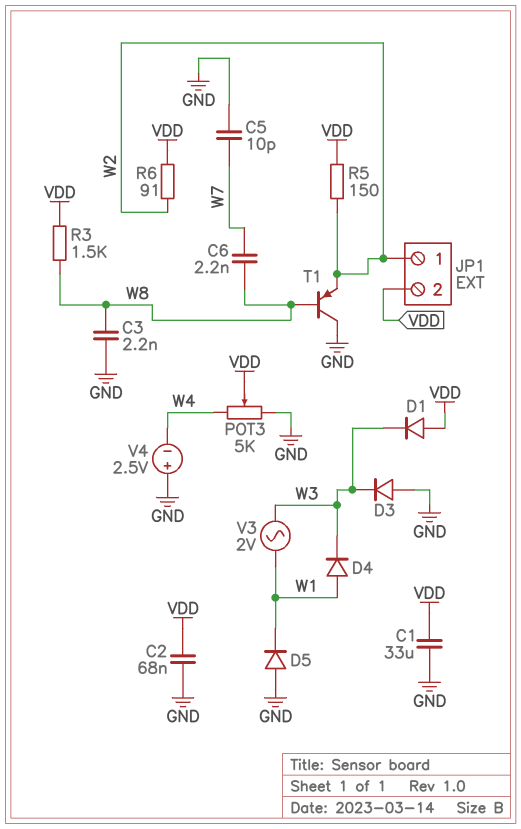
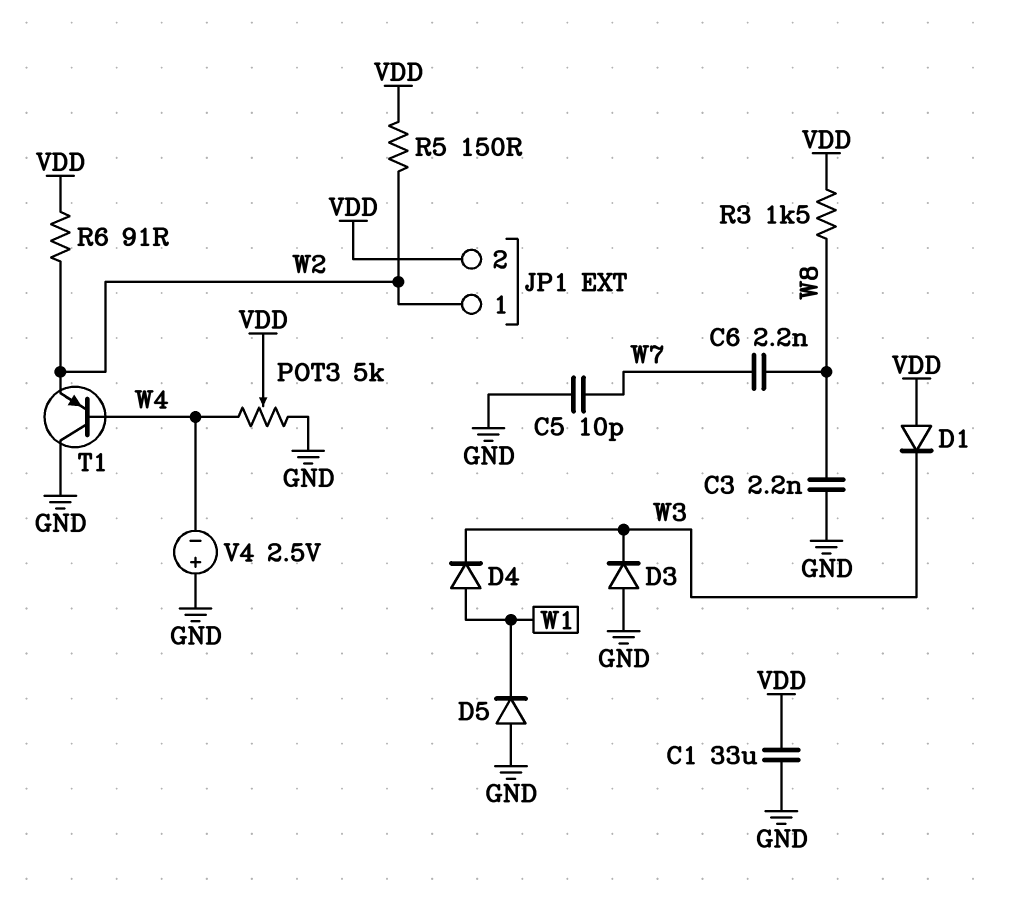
C2: 68nF (GND, VDD) -> none
T1: PNP (B W8, C GND, E W2) -> PNP (B W4, C GND, E W2)
V3: AC 2V (W1, W3) -> none

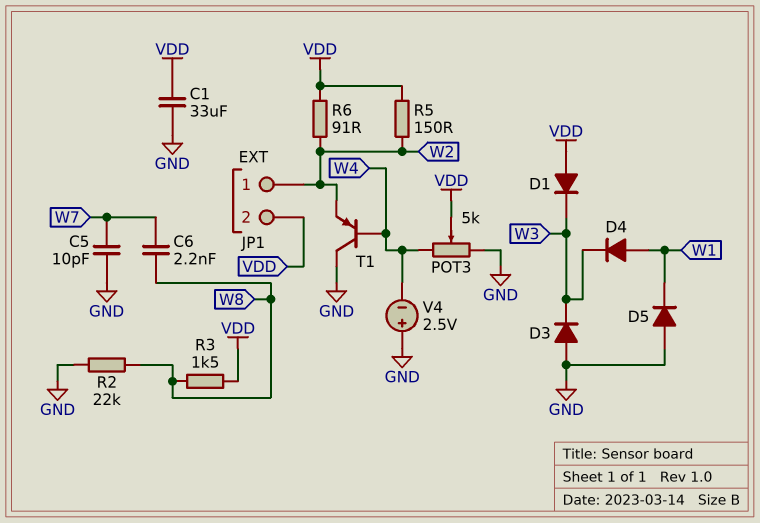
C3: 2.2nF (GND, W8) -> none
R2: none -> 22k (GND, W8)

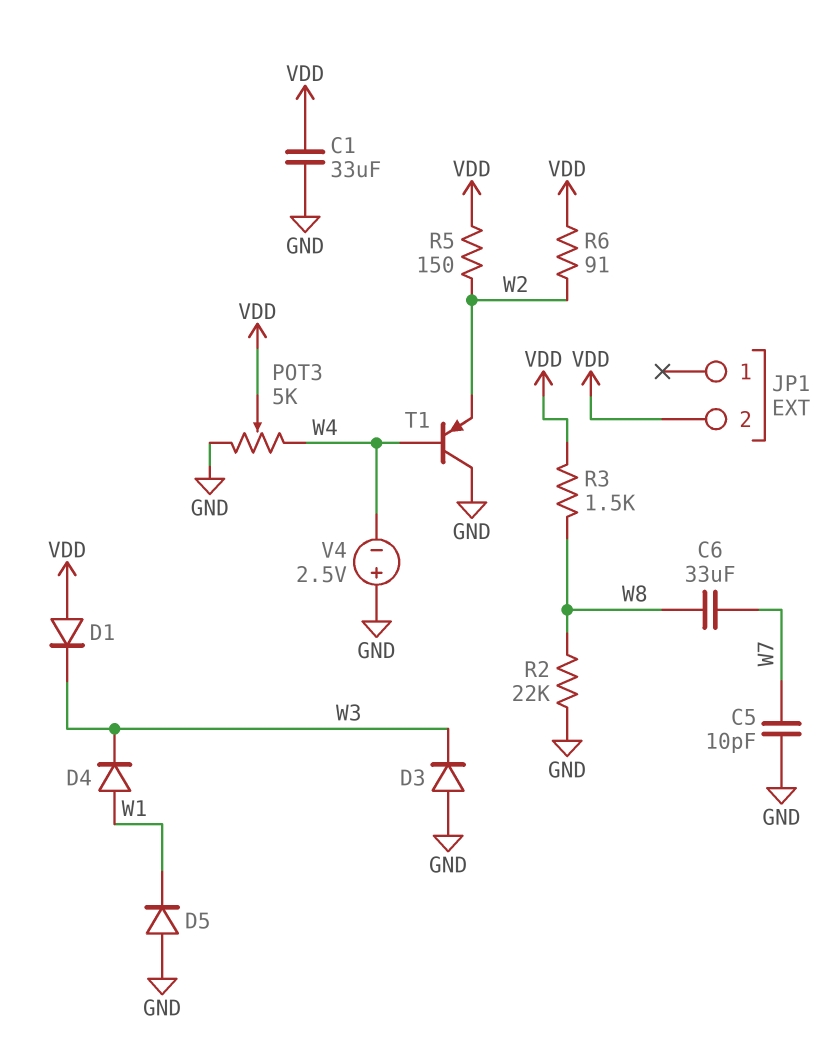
C6: 2.2nF (W7, W8) -> 33uF (W7, W8)
JP1 pin 1: W2 -> none

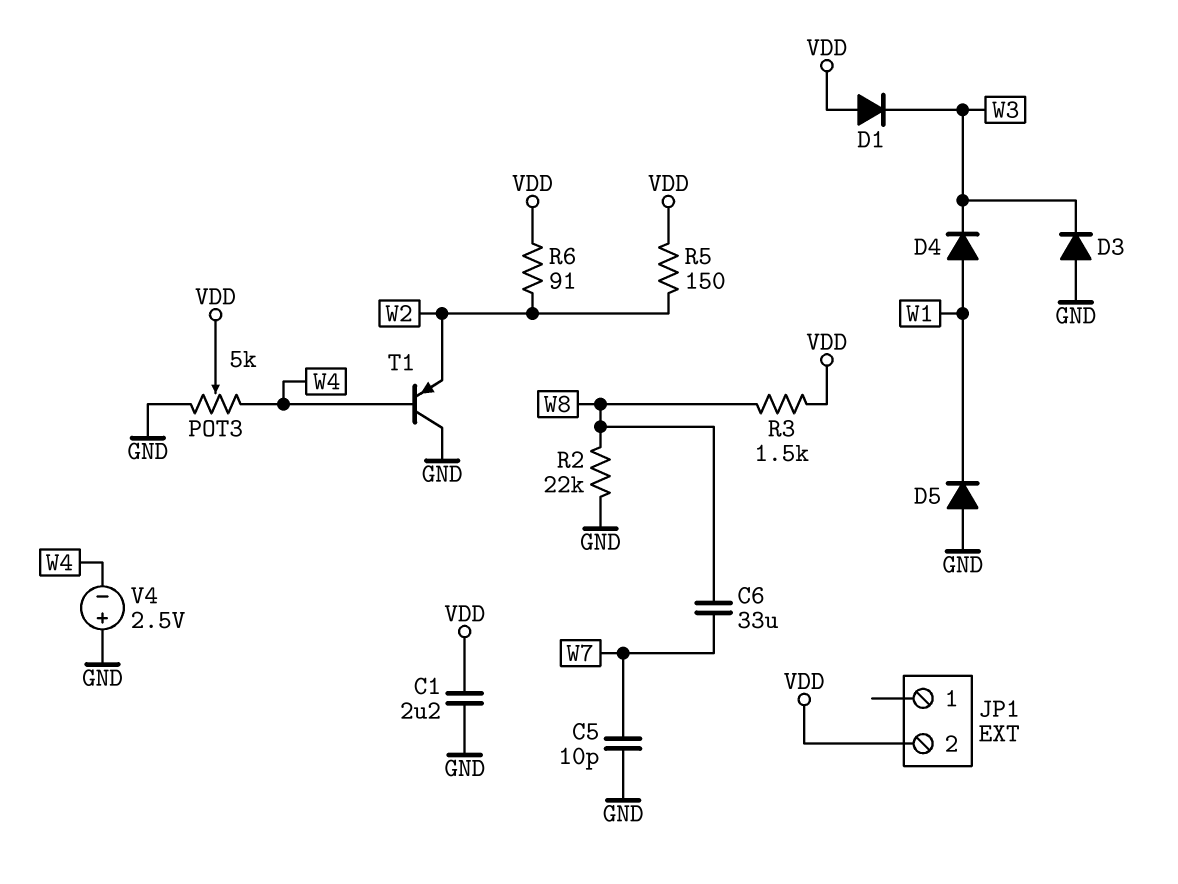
C1: 33uF (GND, VDD) -> 2.2uF (GND, VDD)

